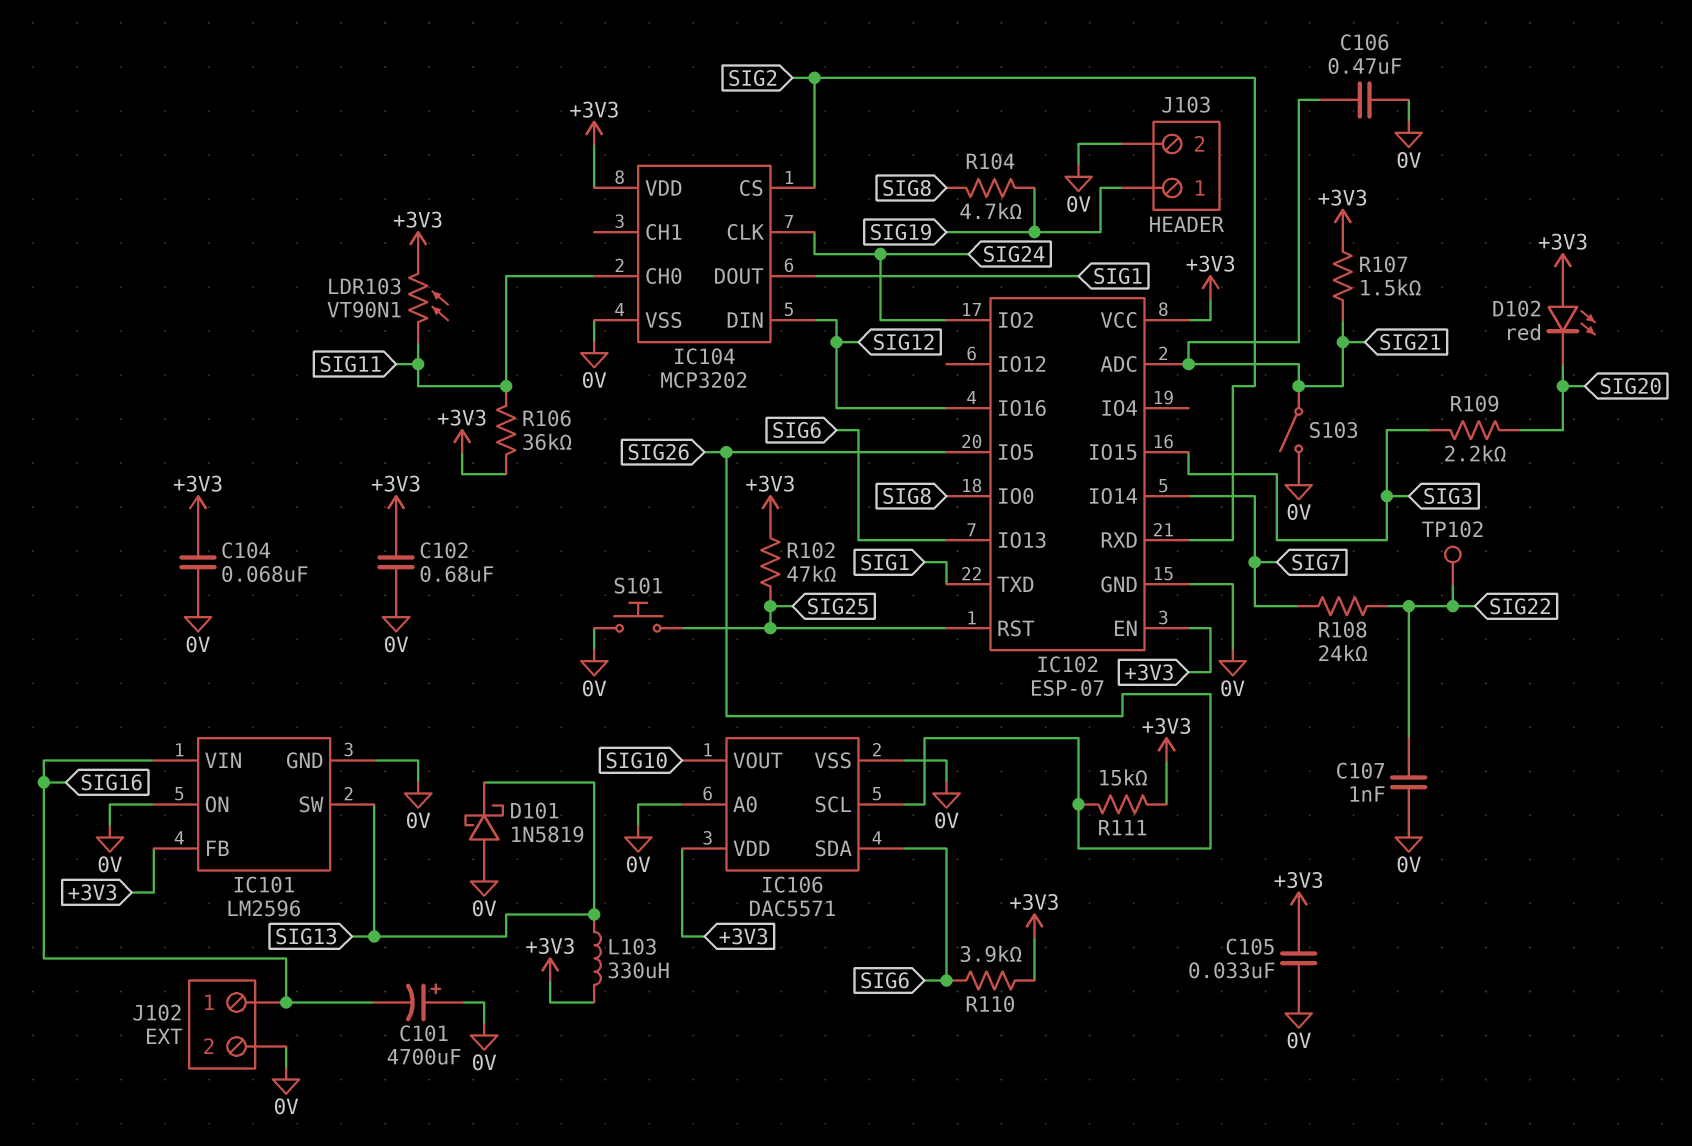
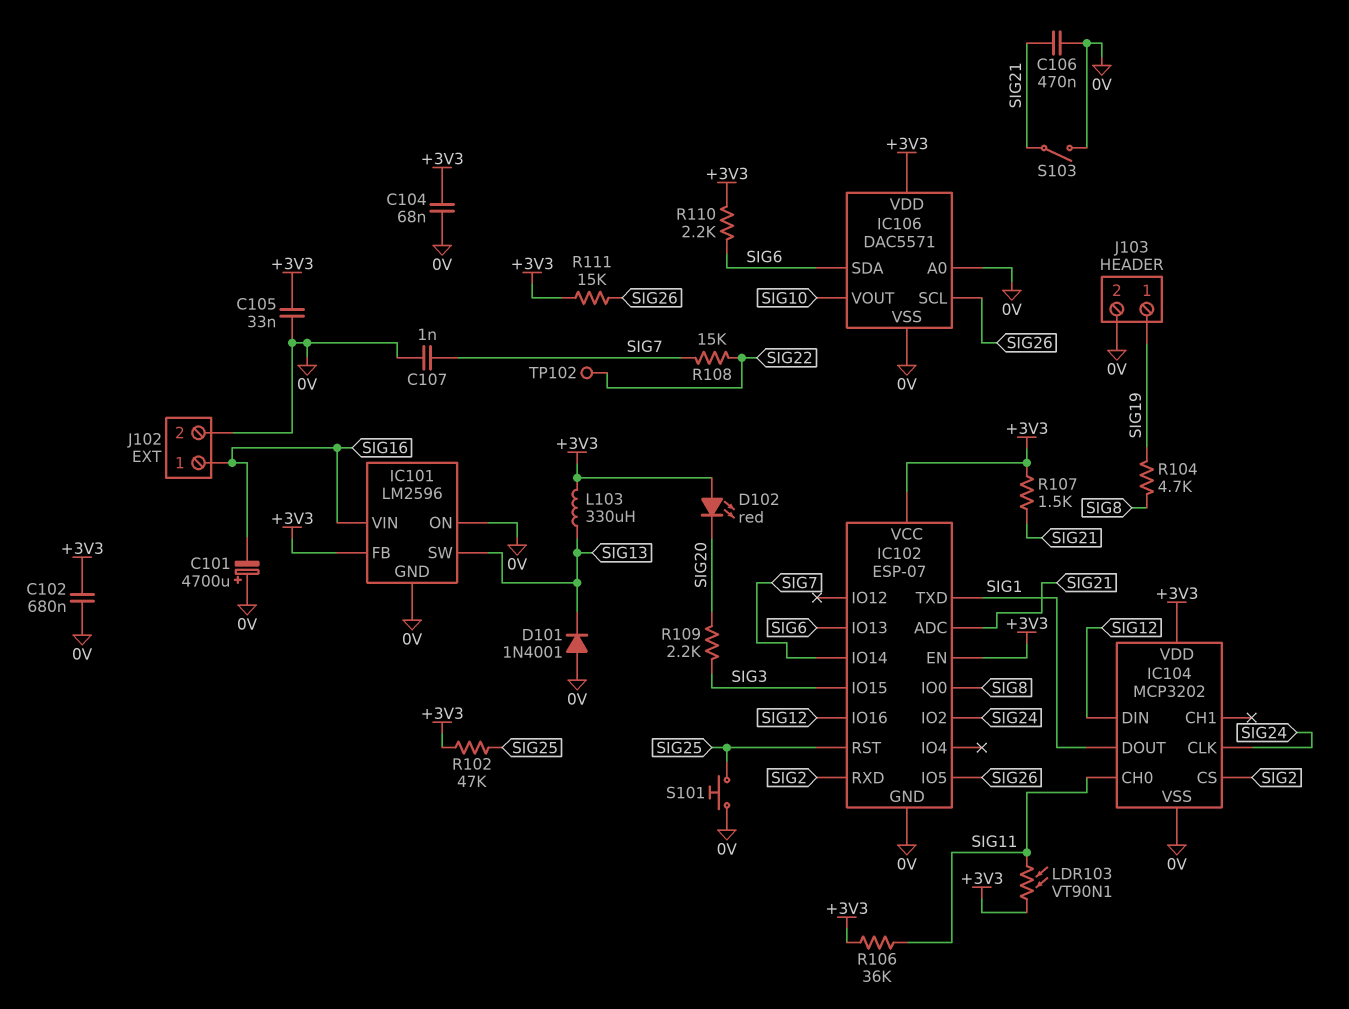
C107: 1nF (0V, SIG22) -> 1nF (0V, SIG7)
D101: schottky 1N5819 (A 0V, K SIG13) -> diode 1N4001 (A 0V, K SIG13)
R108: 24k (SIG7, SIG22) -> 15k (SIG7, SIG22)
R110: 3.9k (+3V3, SIG6) -> 2.2k (+3V3, SIG6)

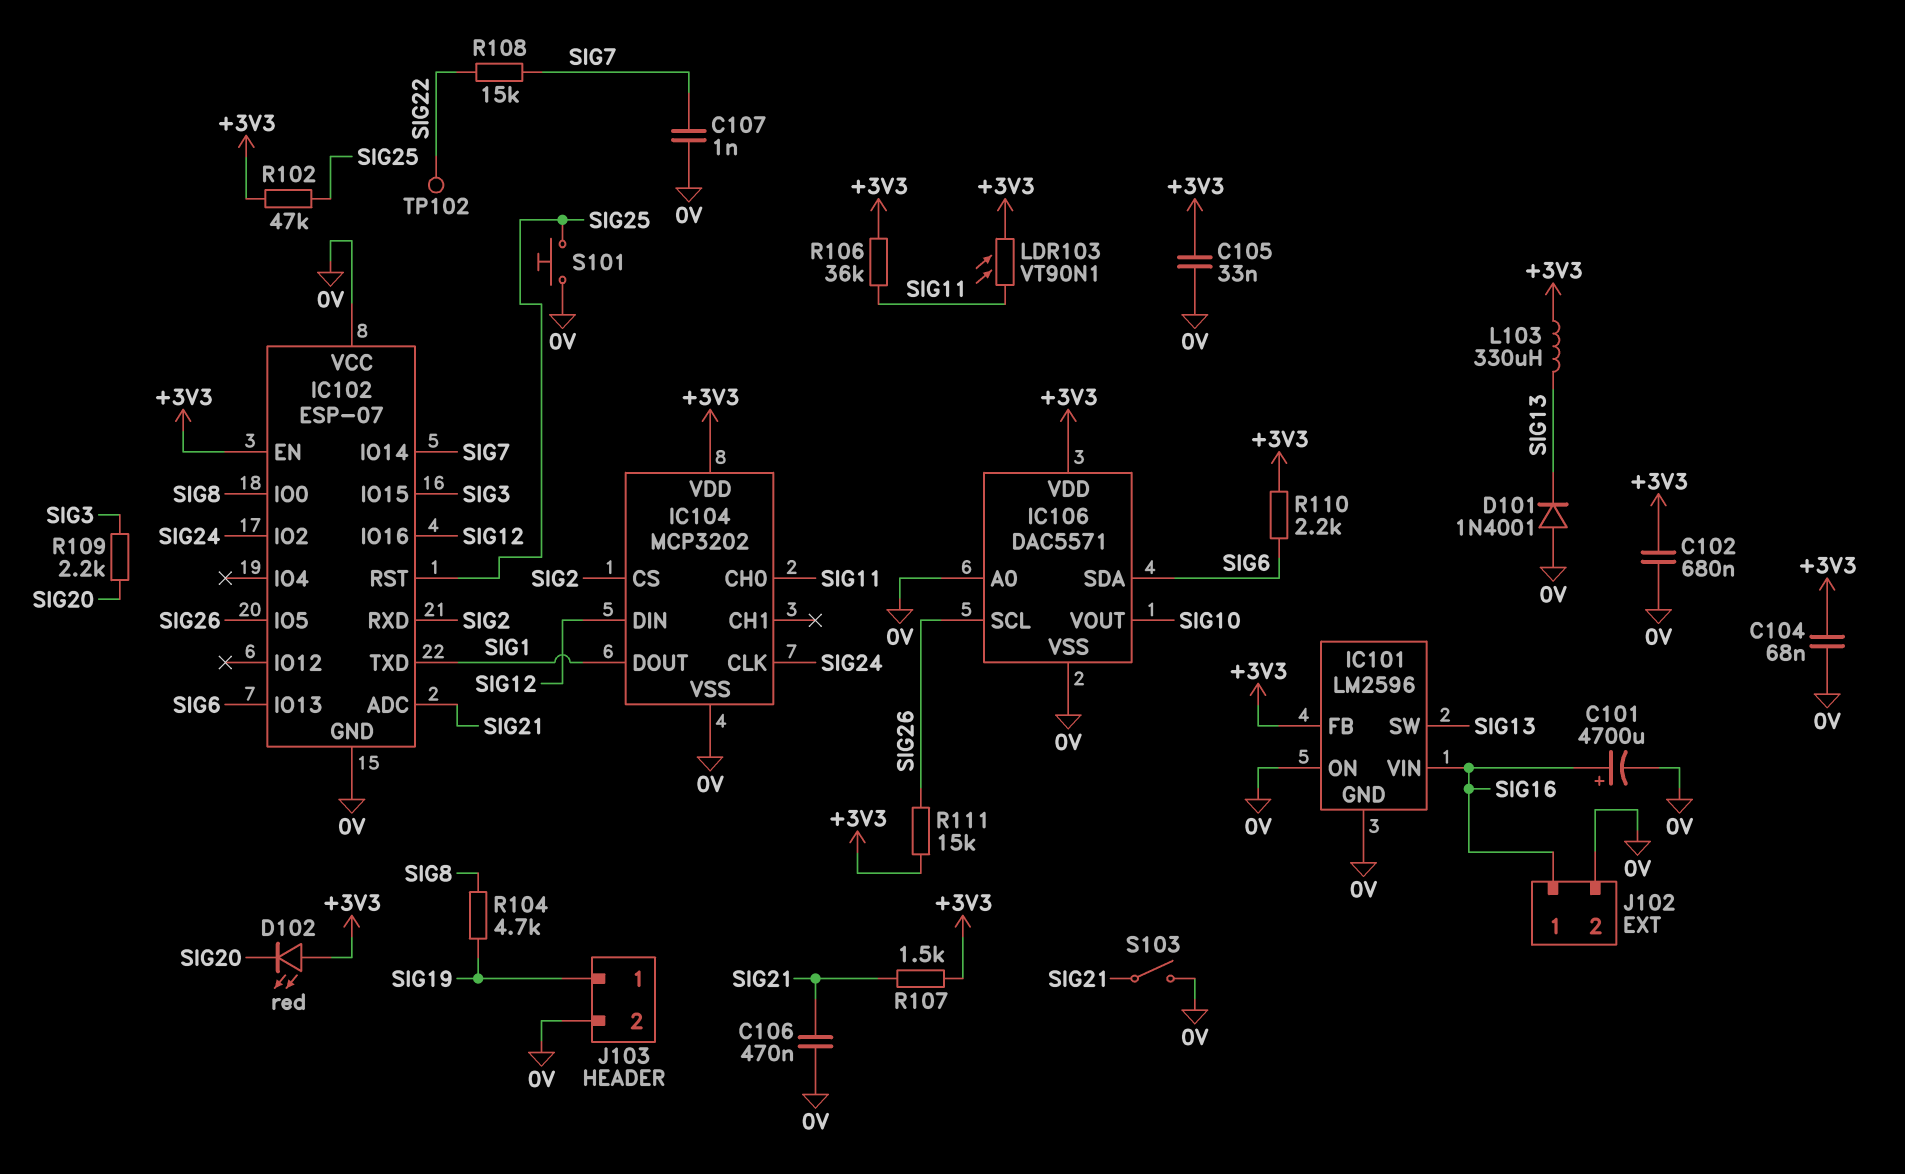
C101: 4700uF (plus 0V, minus SIG16) -> 4700uF (plus SIG16, minus 0V)
IC102 pin VCC: +3V3 -> 0V

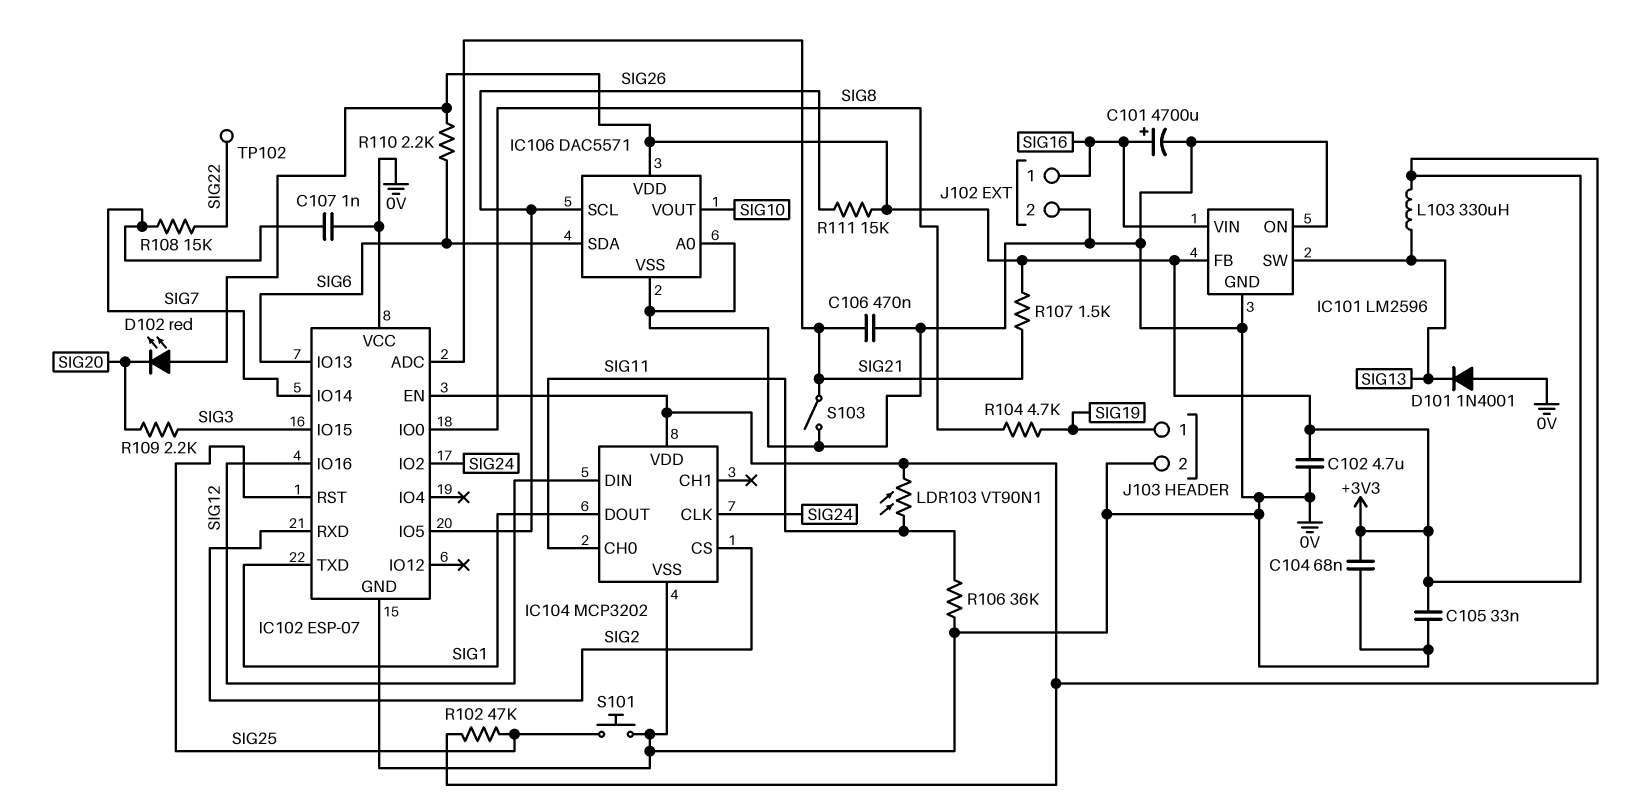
C102: 680nF (+3V3, 0V) -> 4.7uF (+3V3, 0V)
R106: 36k (+3V3, SIG11) -> 36k (0V, SIG11)

